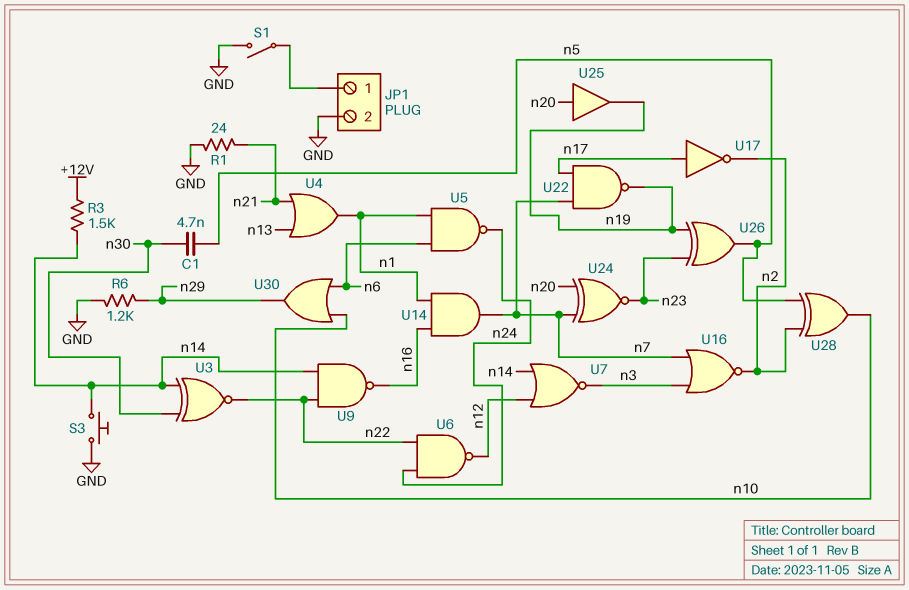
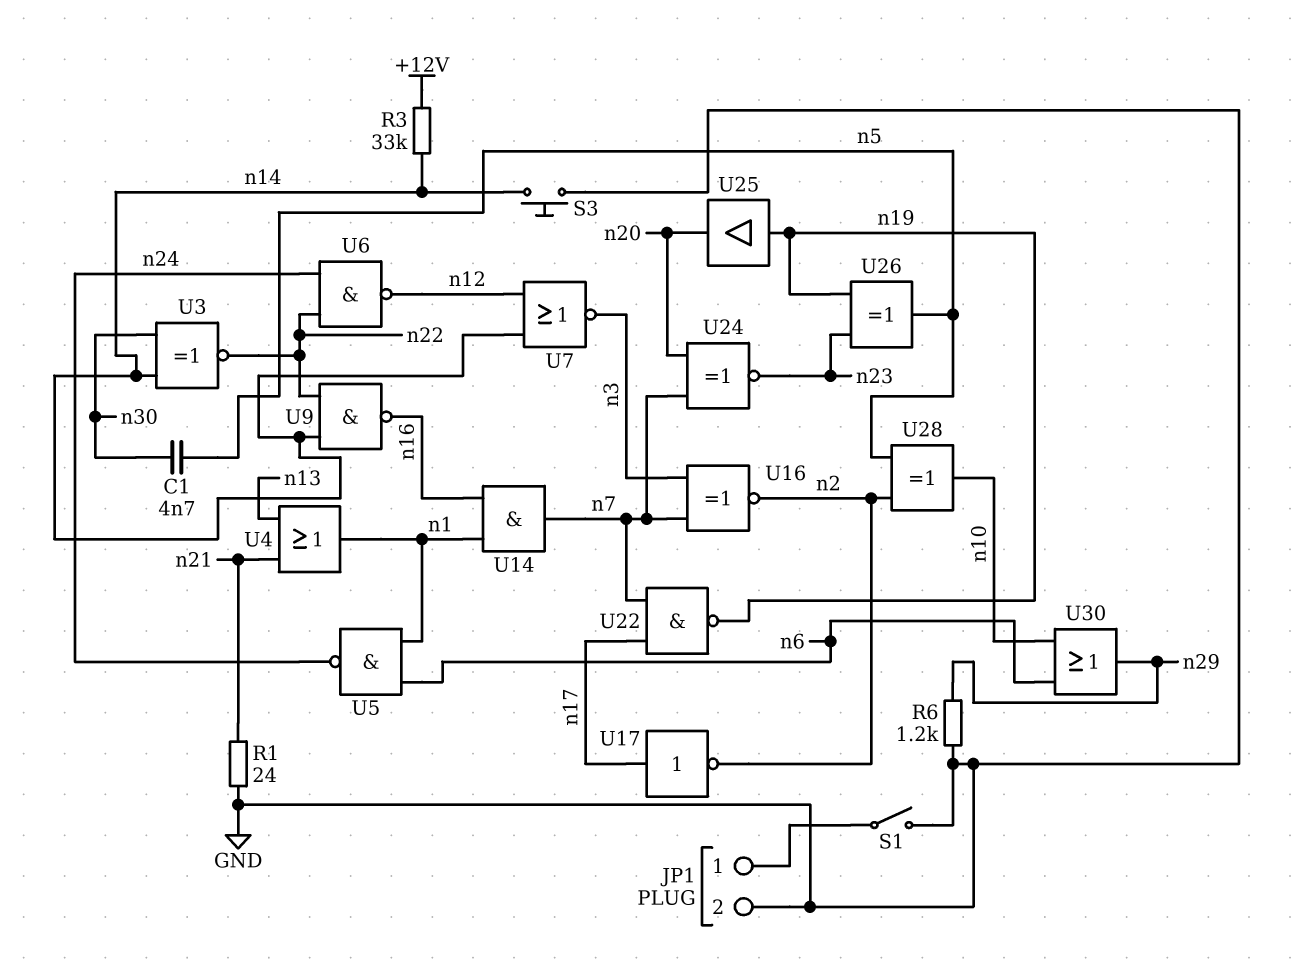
R3: 1.5k (+12V, n14) -> 33k (+12V, n14)
U16: NOR (in n3, in n7, out n2) -> XNOR (in n3, in n7, out n2)
U25: buffer (in n20, out n19) -> buffer (in n19, out n20)

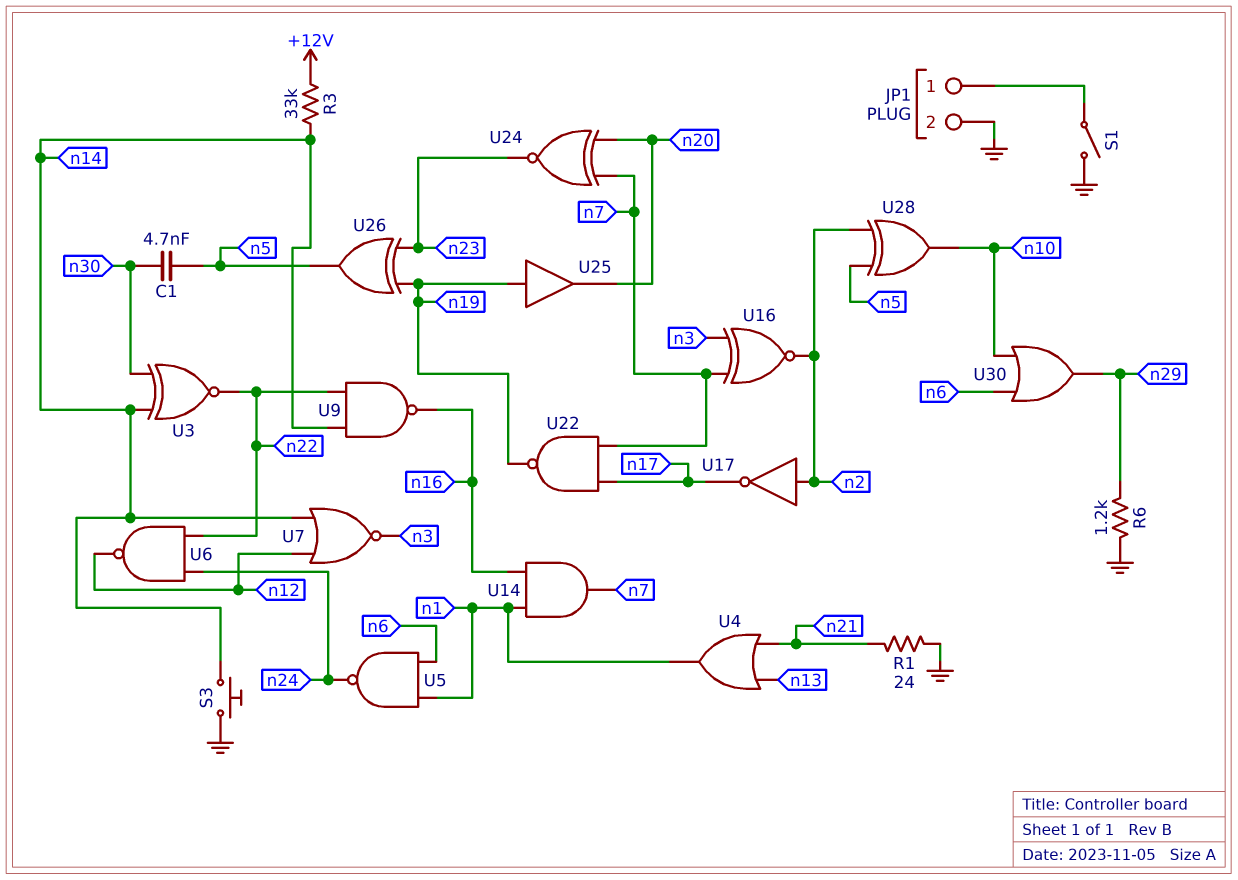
U17: NOT (in n17, out n2) -> NOT (in n2, out n17)

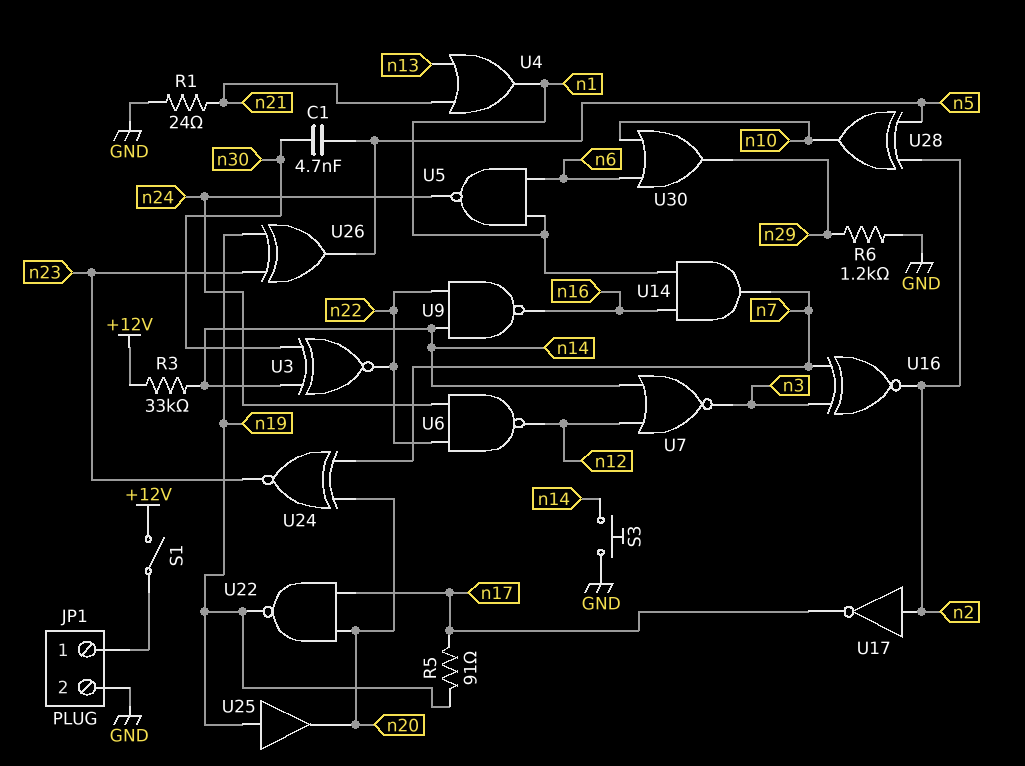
R5: none -> 91 (n17, n19)
S1: switch (GND, JP1/1) -> switch (+12V, JP1/1)
U22: NAND (in n7, in n17, out n19) -> NAND (in n17, in n20, out n19)

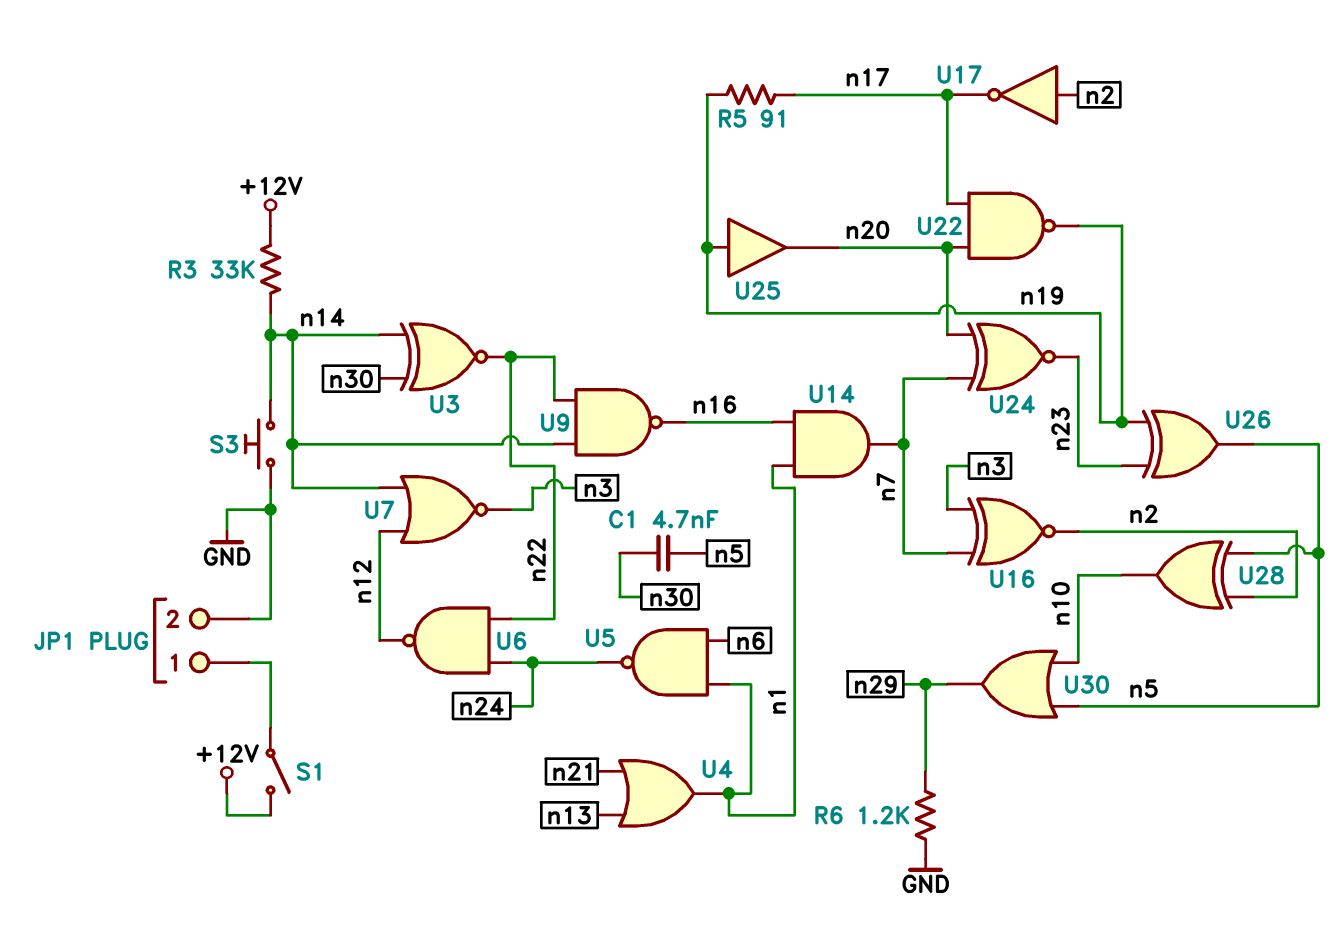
R1: 24 (GND, n21) -> none
U30: OR (in n6, in n10, out n29) -> OR (in n5, in n10, out n29)

